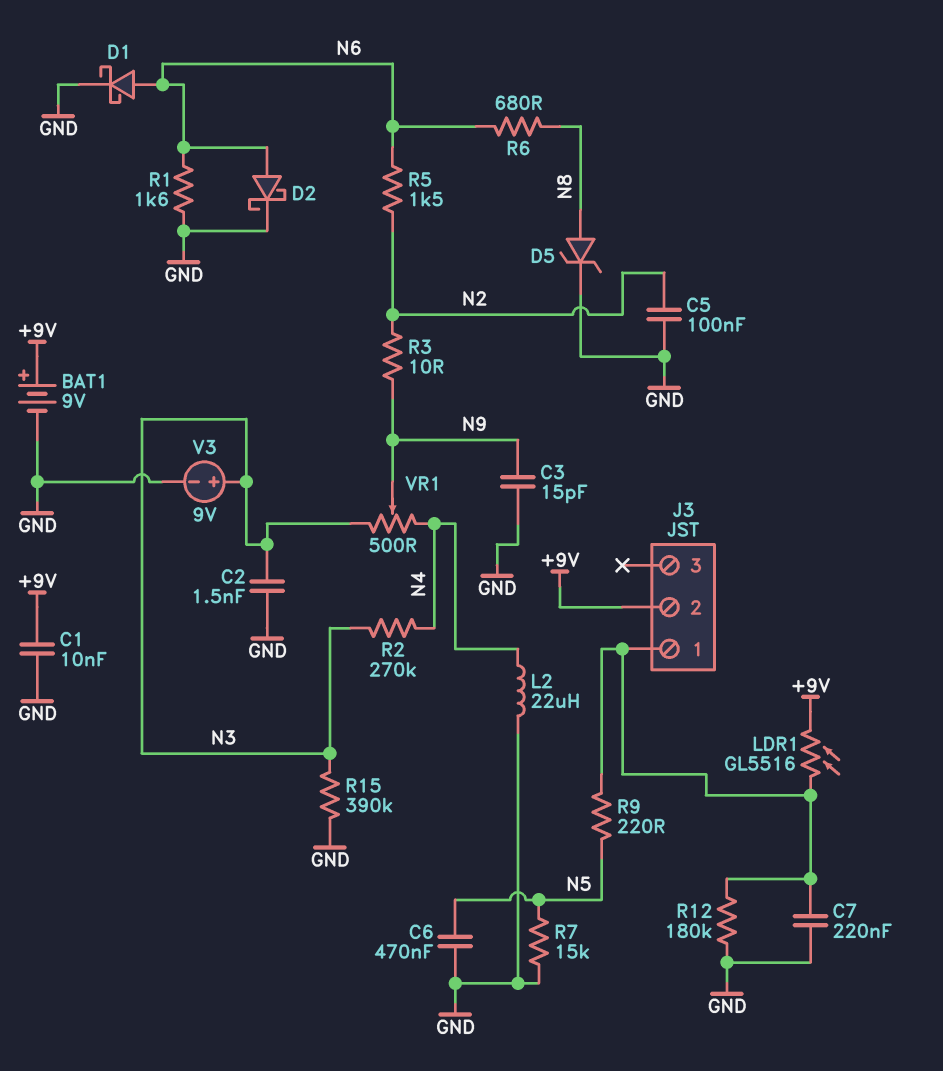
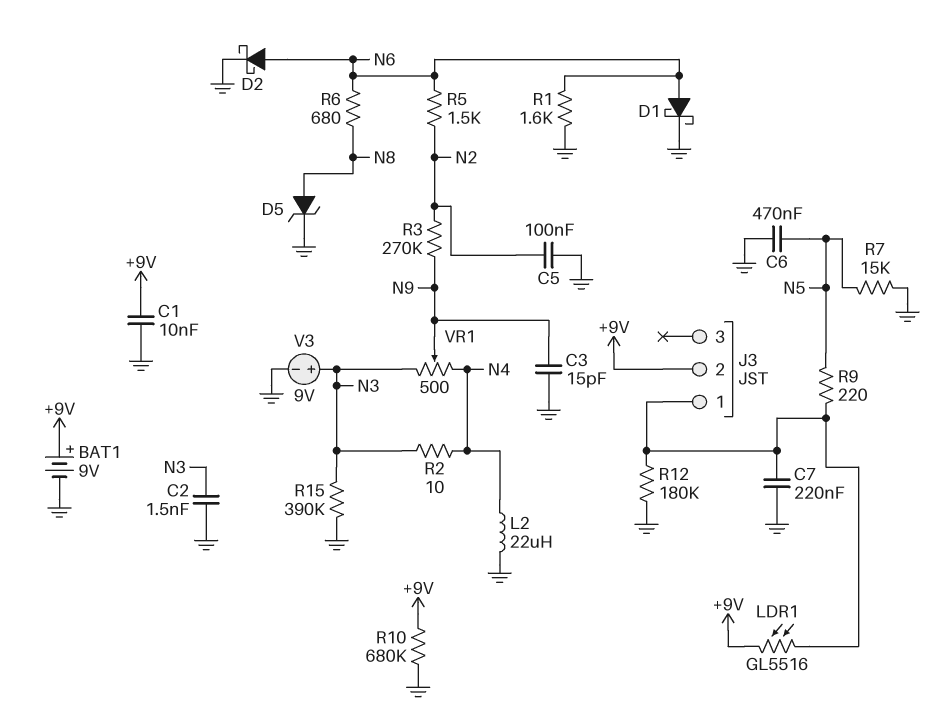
R2: 270k (N3, N4) -> 10 (N3, N4)
R3: 10 (N2, N9) -> 270k (N2, N9)
R10: none -> 680k (+9V, GND)

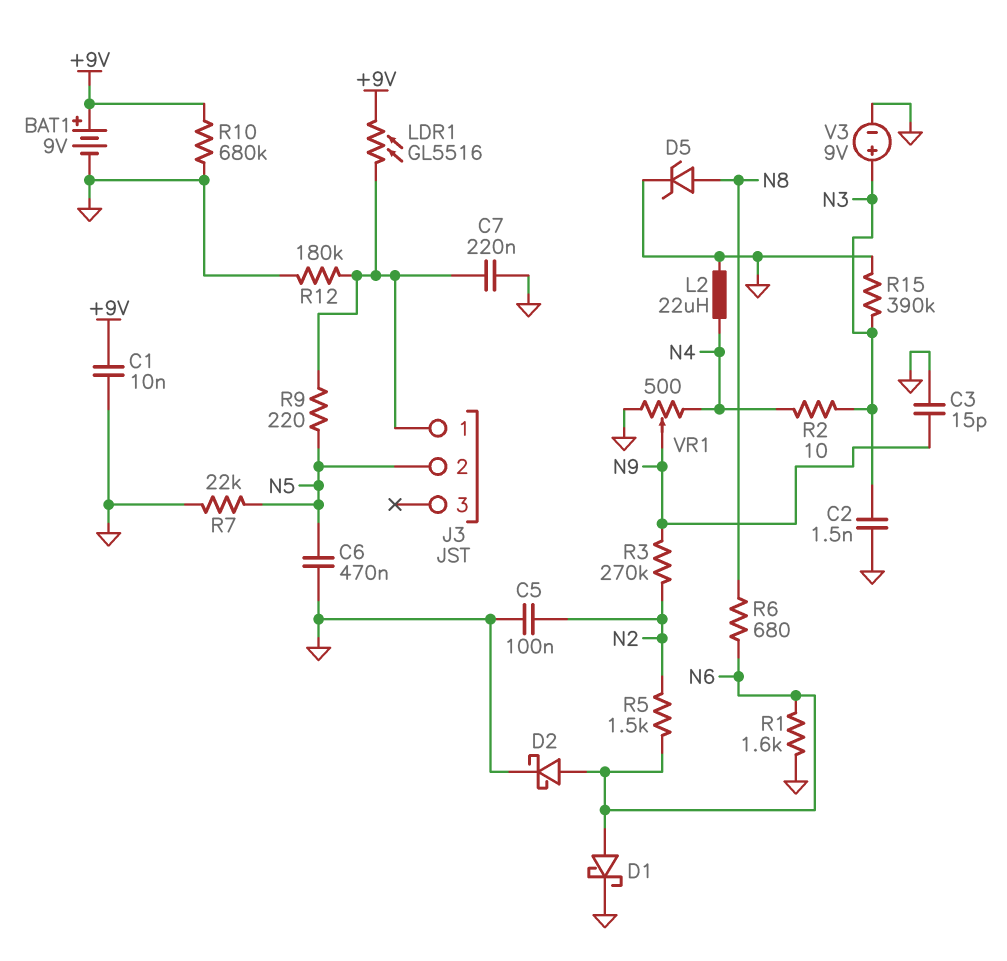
J3 pin 2: +9V -> N5
R7: 15k (GND, N5) -> 22k (GND, N5)
VR1: 500 (N3, N4, wiper N9) -> 500 (GND, N4, wiper N9)

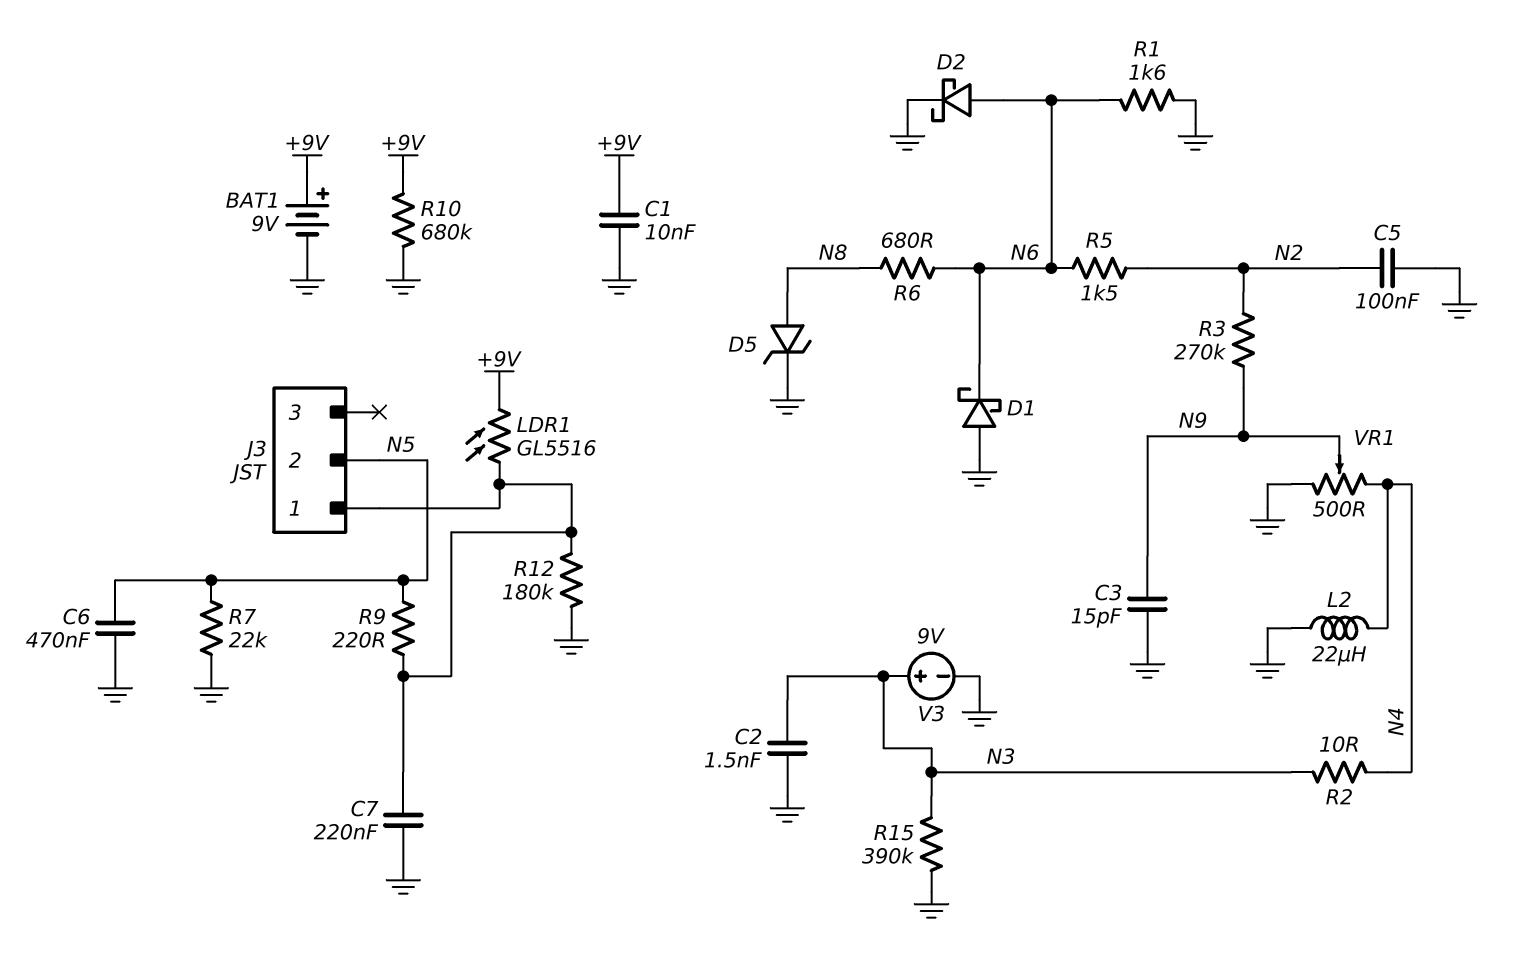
D1: schottky (A N6, K GND) -> schottky (A GND, K N6)

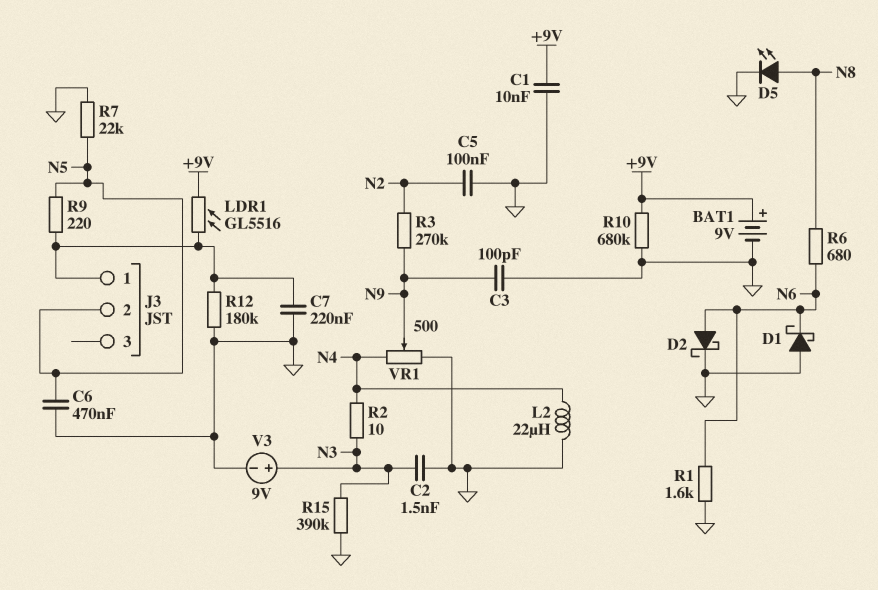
C3: 15pF (GND, N9) -> 100pF (GND, N9)
D5: zener (A N8, K GND) -> LED (A N8, K GND)
R5: 1.5k (N2, N6) -> none

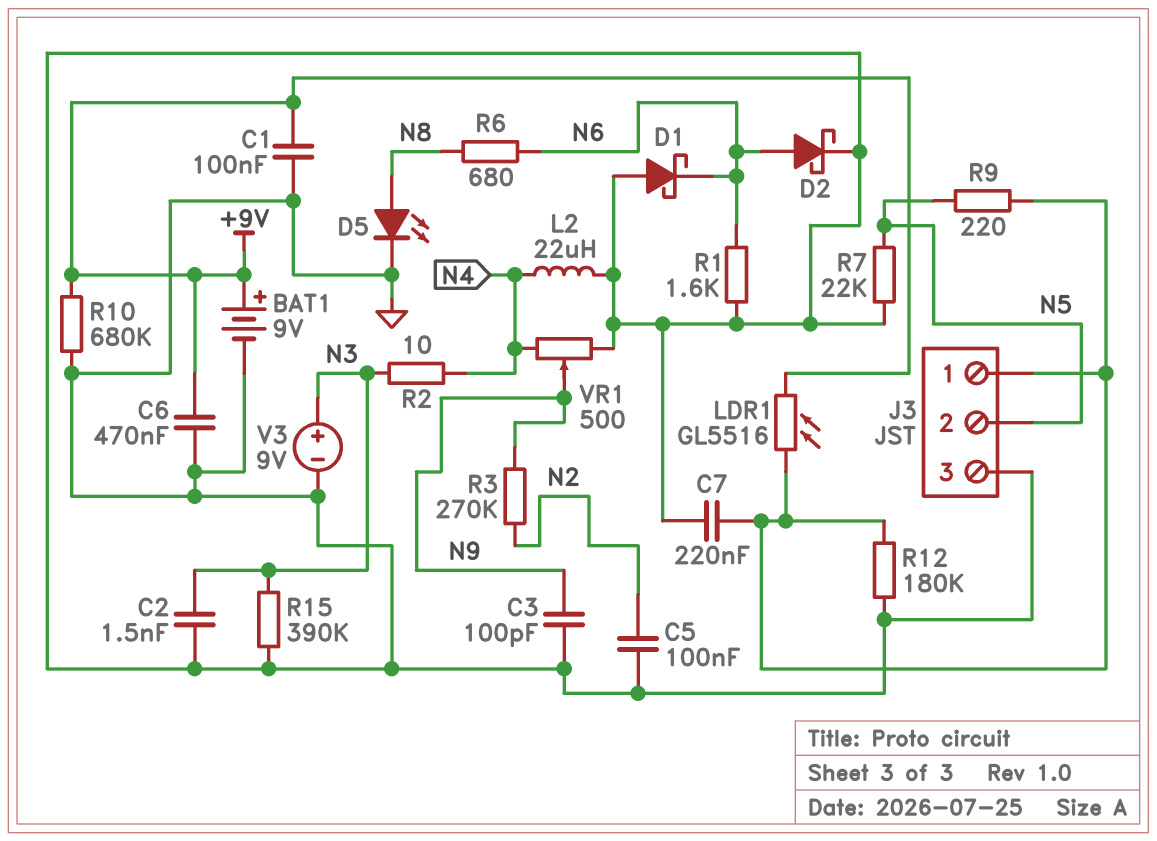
C1: 10nF (+9V, GND) -> 100nF (+9V, GND)
C6: 470nF (GND, N5) -> 470nF (+9V, GND)
J3 pin 3: none -> GND

